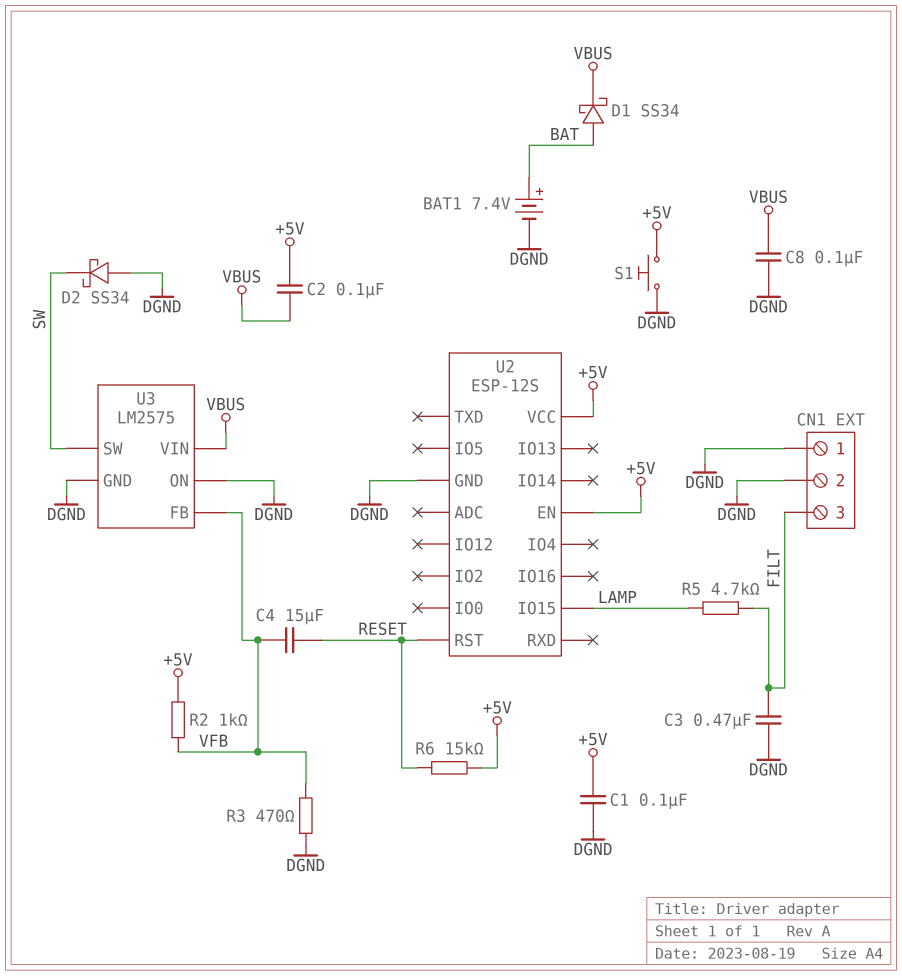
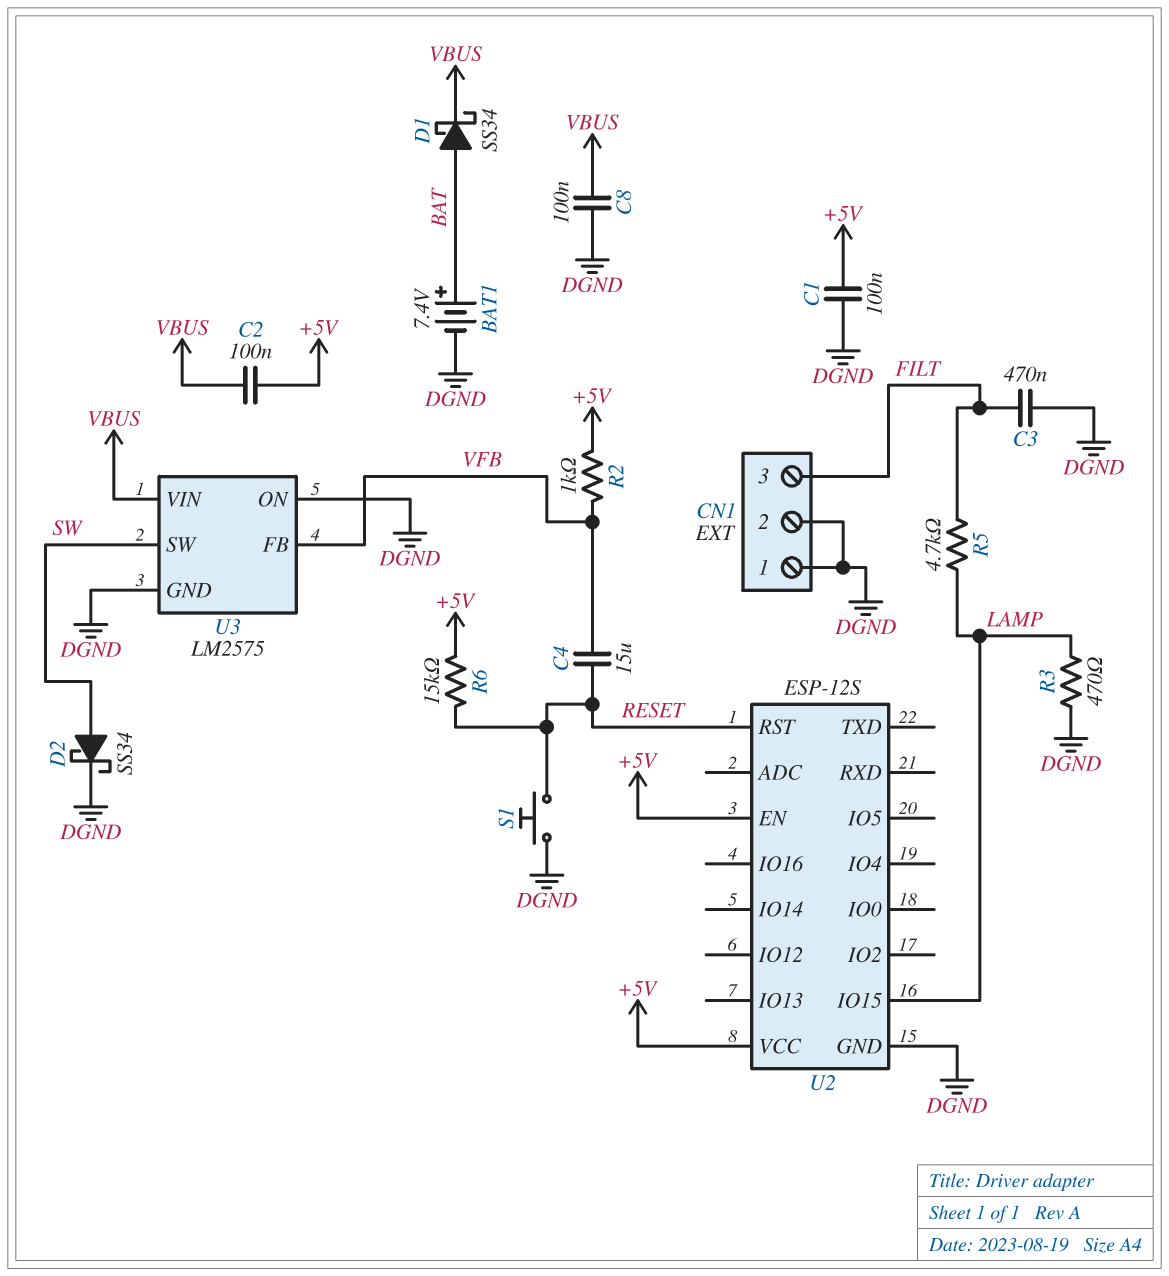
D2: schottky SS34 (A DGND, K SW) -> schottky SS34 (A SW, K DGND)
R3: 470 (DGND, VFB) -> 470 (DGND, LAMP)
S1: button (+5V, DGND) -> button (DGND, RESET)

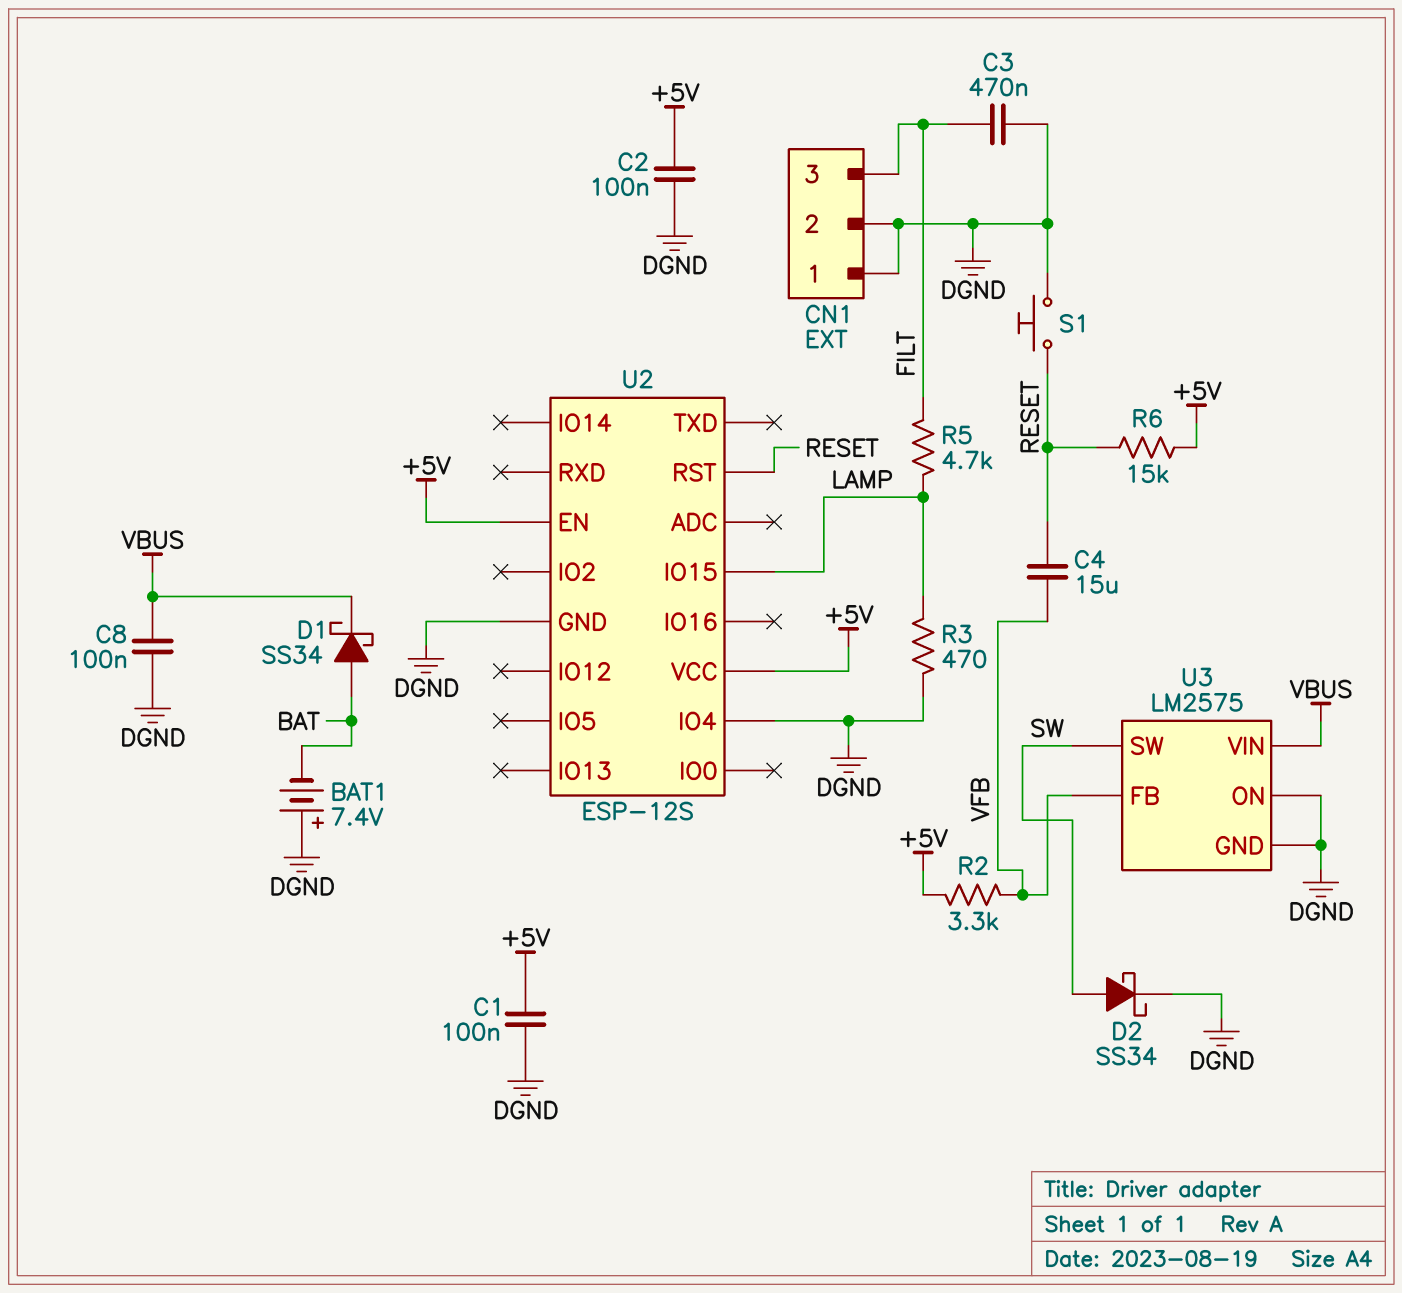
BAT1: 7.4V (plus BAT, minus DGND) -> 7.4V (plus DGND, minus BAT)
C2: 100nF (+5V, VBUS) -> 100nF (+5V, DGND)
R2: 1k (+5V, VFB) -> 3.3k (+5V, VFB)
U2 pin IO4: none -> DGND

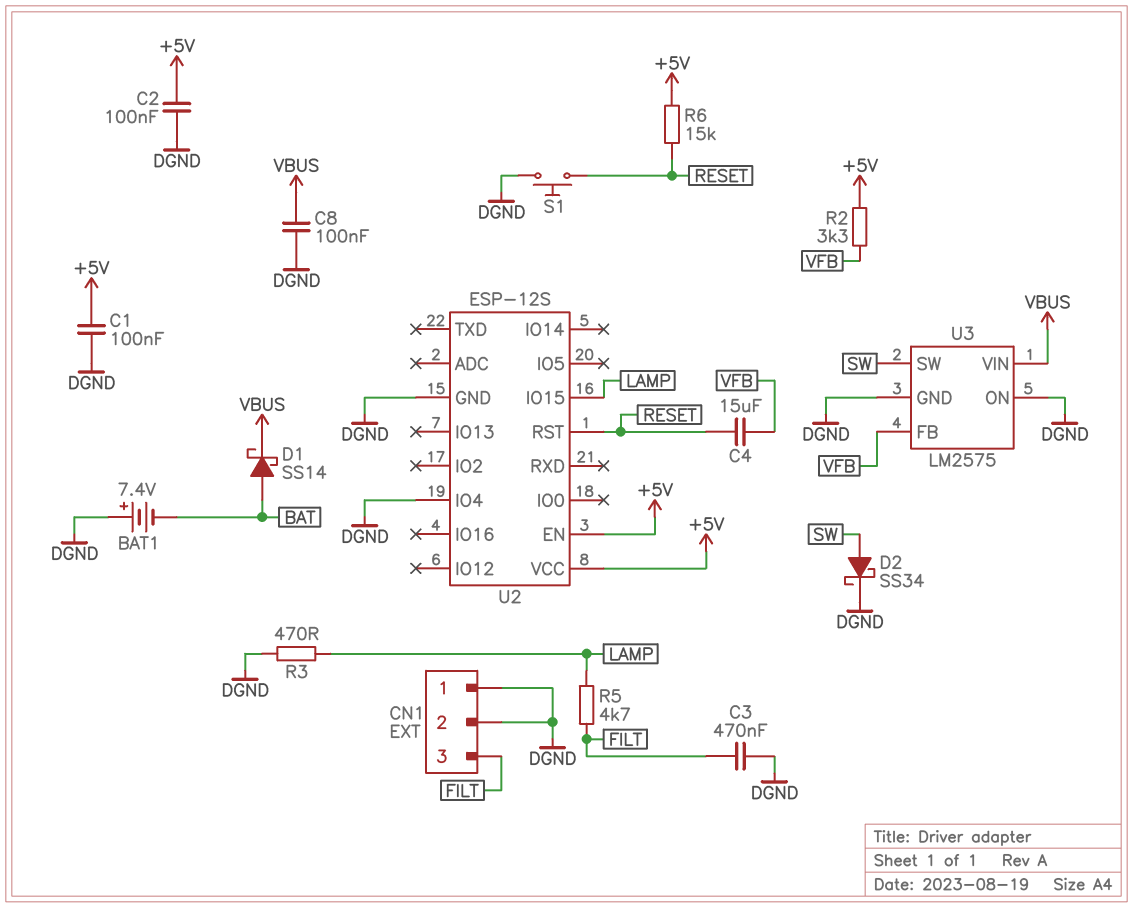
D1: schottky SS34 (A BAT, K VBUS) -> schottky SS14 (A BAT, K VBUS)

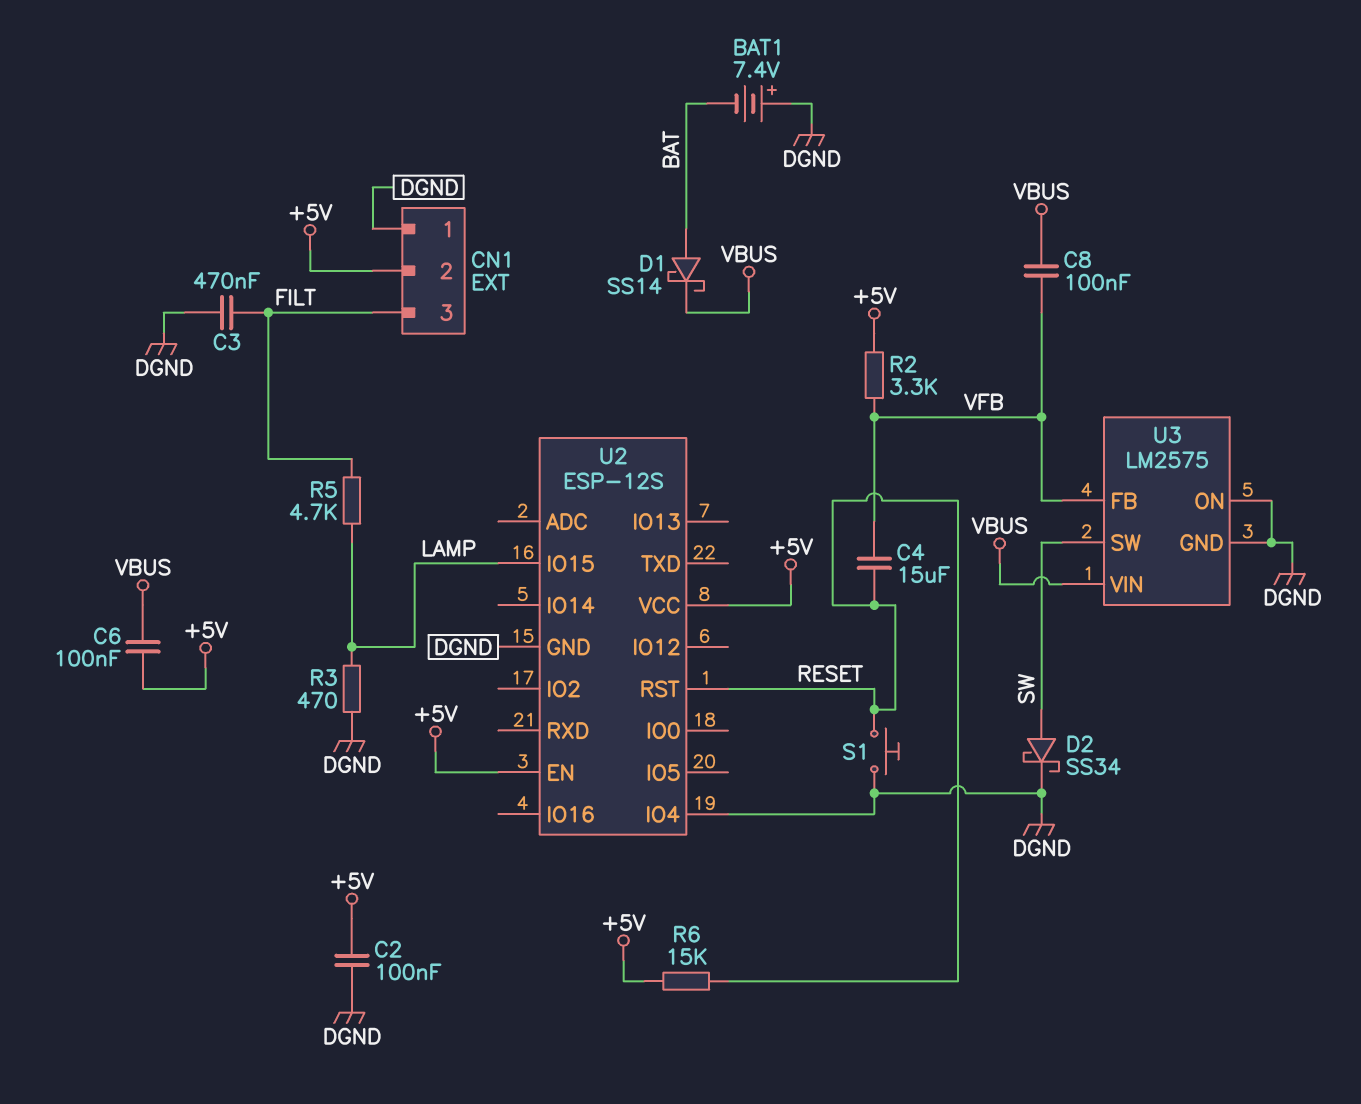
C1: 100nF (+5V, DGND) -> none
C6: none -> 100nF (+5V, VBUS)
C8: 100nF (DGND, VBUS) -> 100nF (VBUS, VFB)
CN1 pin 2: DGND -> +5V

